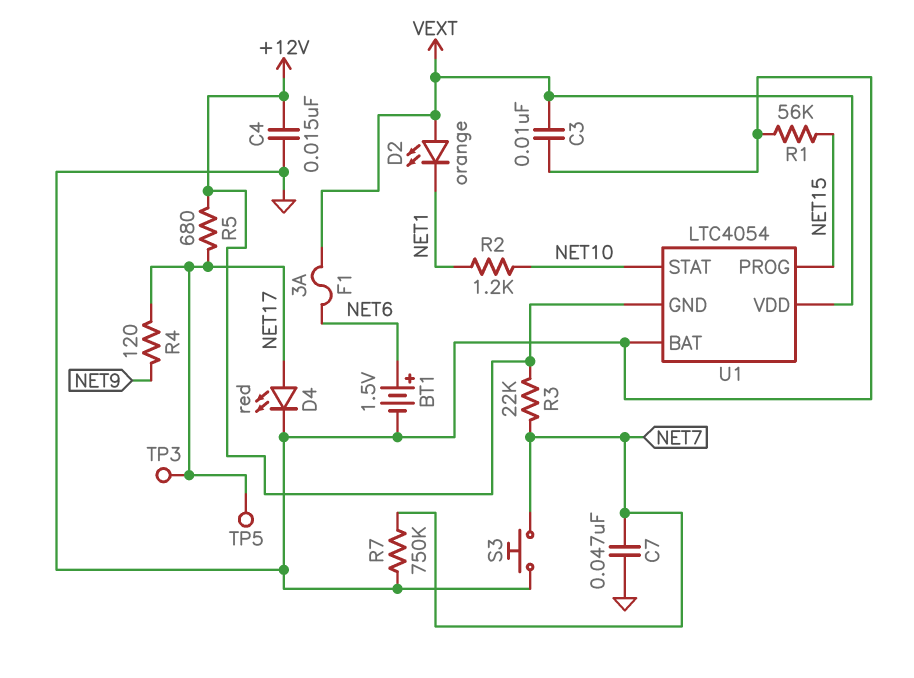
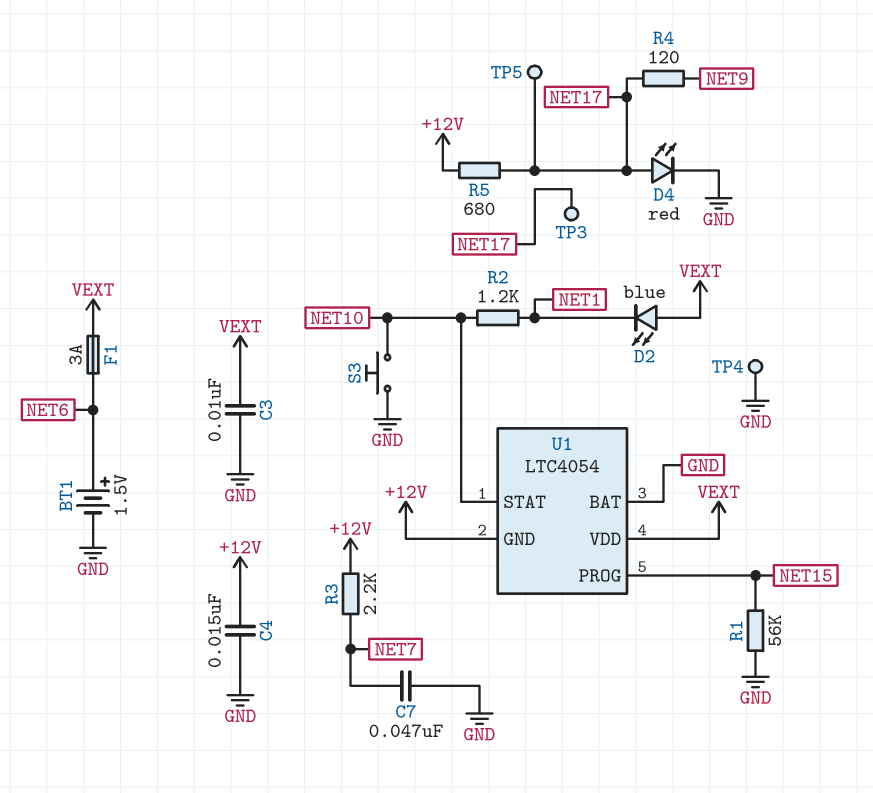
D2: LED orange (A VEXT, K NET1) -> LED blue (A VEXT, K NET1)
R3: 22k (+12V, NET7) -> 2.2k (+12V, NET7)
R7: 750k (GND, NET7) -> none
S3: button (GND, NET7) -> button (GND, NET10)
TP4: none -> test point (GND)

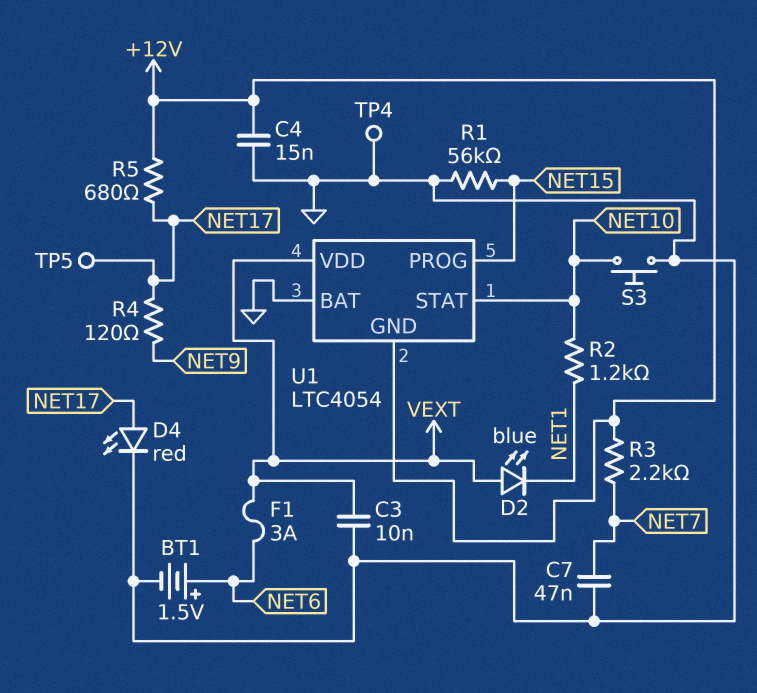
TP3: test point (NET17) -> none

